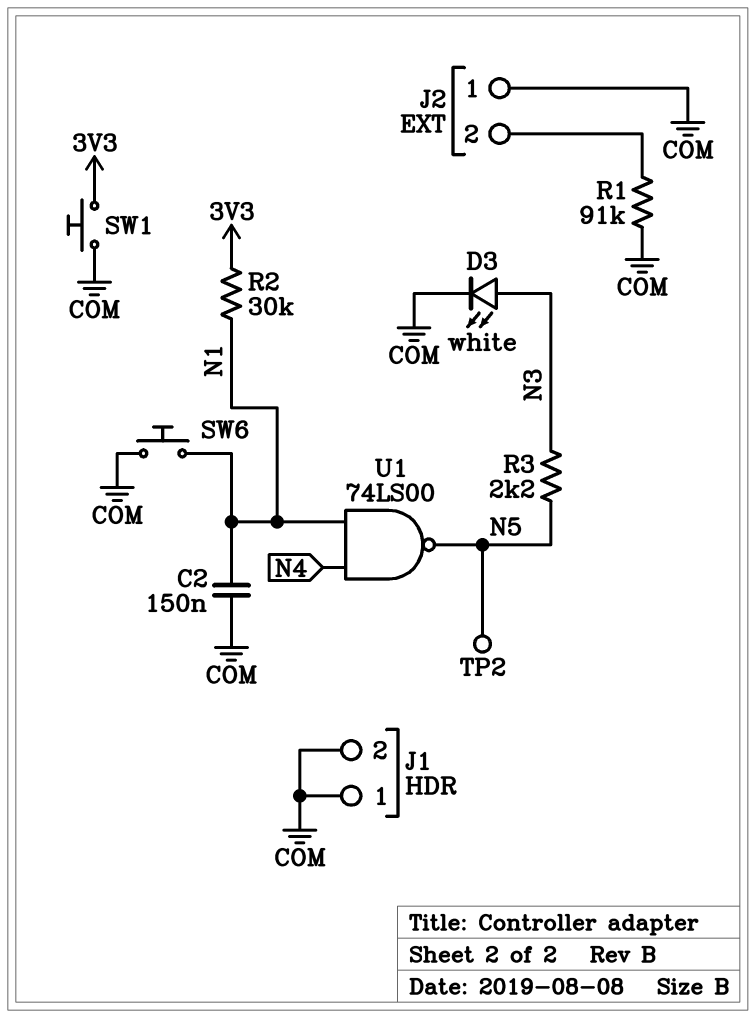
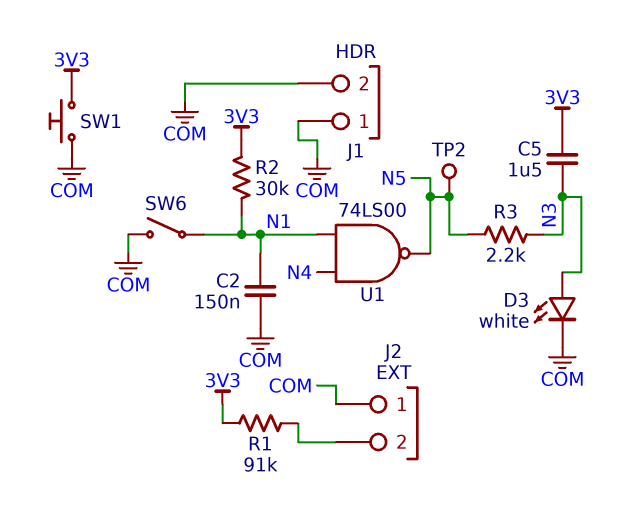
C5: none -> 1.5uF (3V3, N3)
R1: 91k (COM, J2/2) -> 91k (3V3, J2/2)
SW6: button (COM, N1) -> switch (COM, N1)

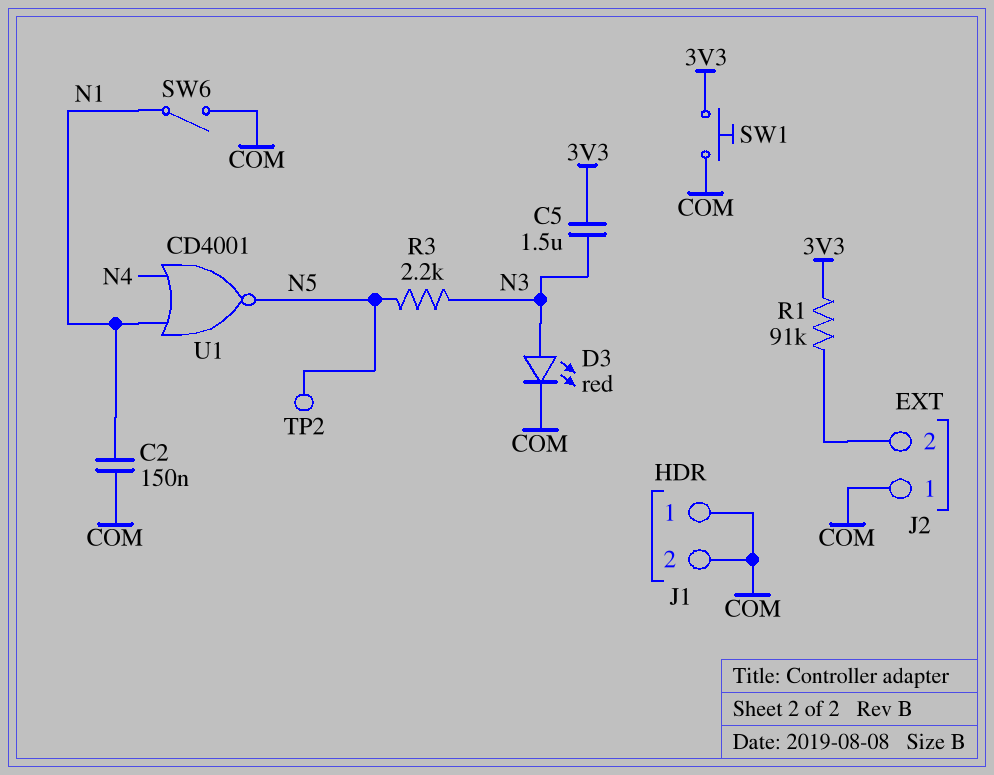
D3: LED white (A N3, K COM) -> LED red (A N3, K COM)
R2: 30k (3V3, N1) -> none
U1: NAND 74LS00 (in N1, in N4, out N5) -> NOR CD4001 (in N1, in N4, out N5)

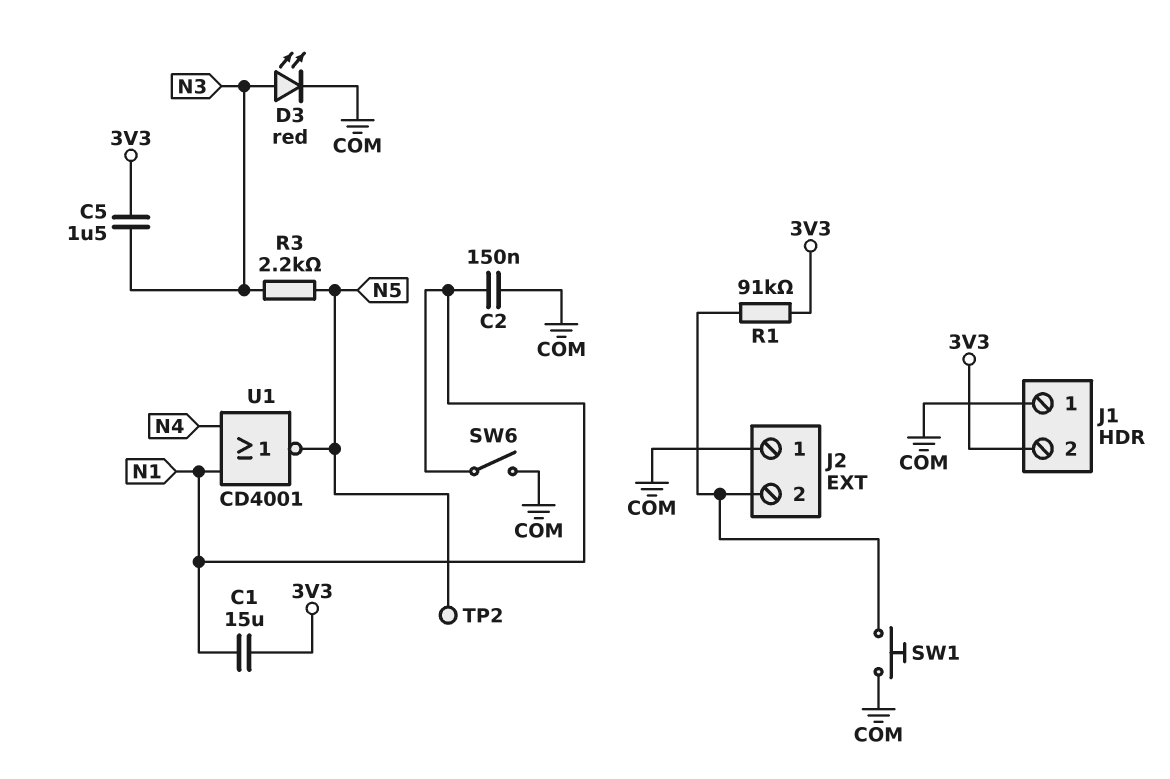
C1: none -> 15uF (3V3, N1)
J1 pin 2: COM -> 3V3
SW1: button (3V3, COM) -> button (COM, J2/2)

